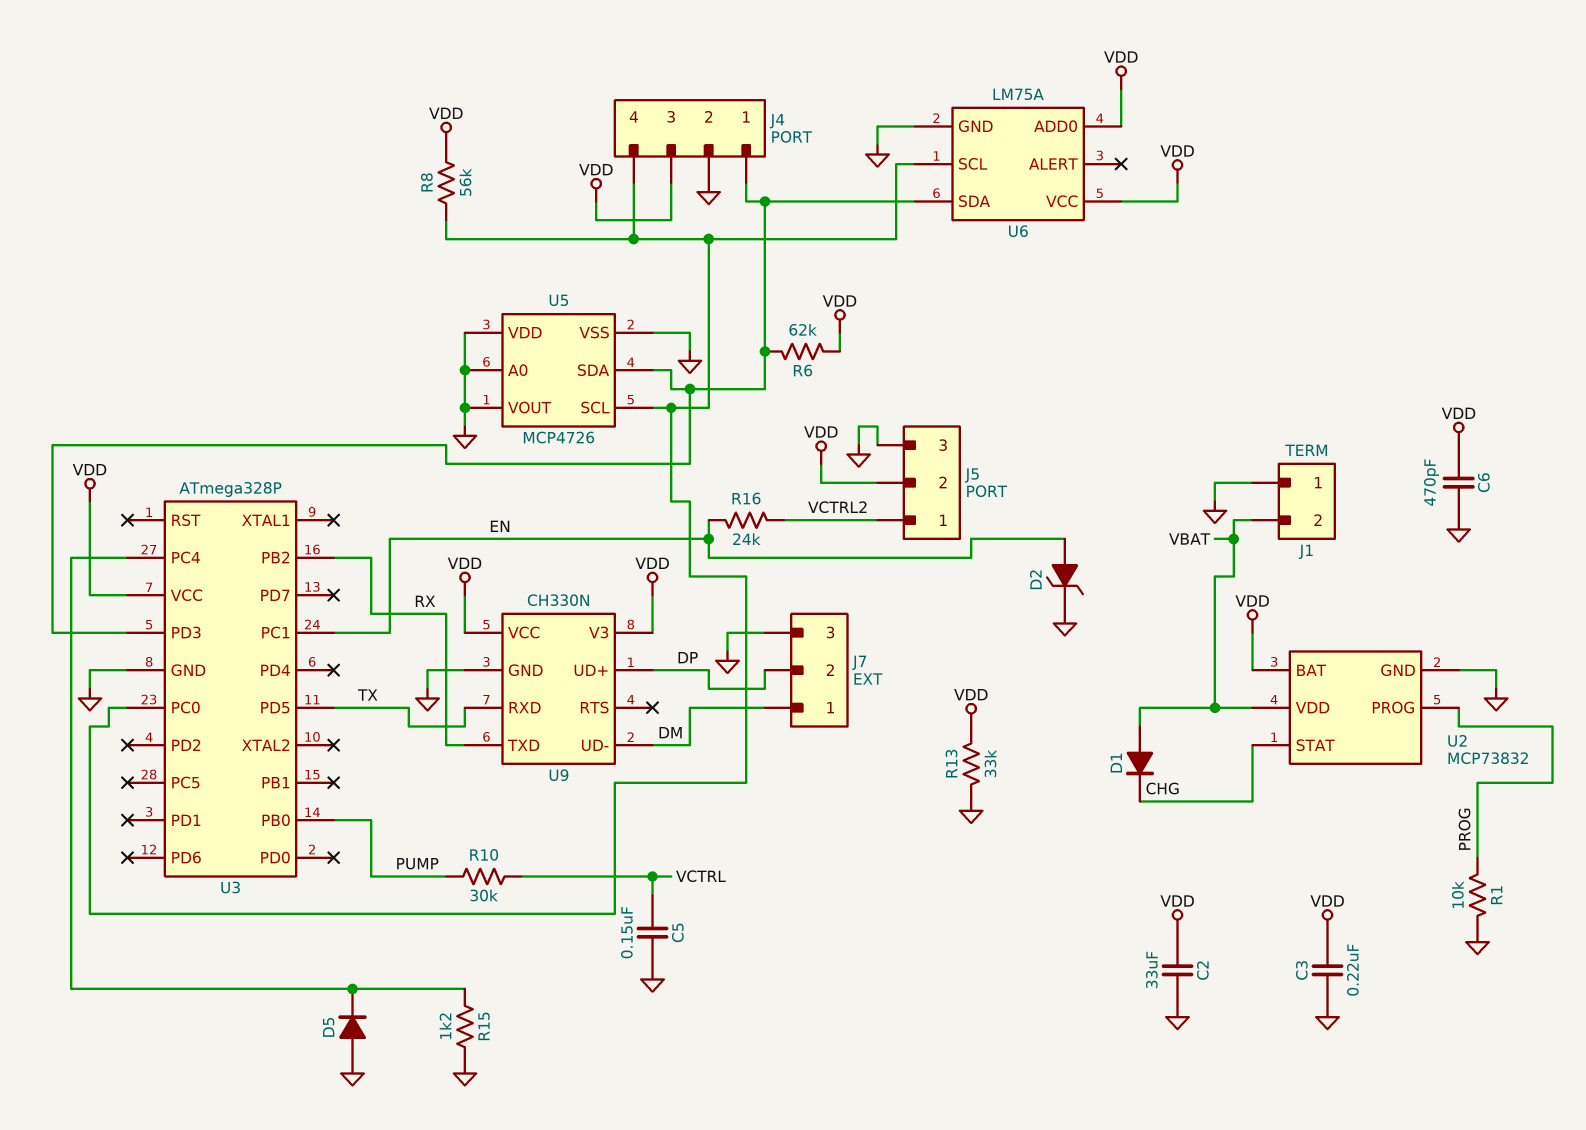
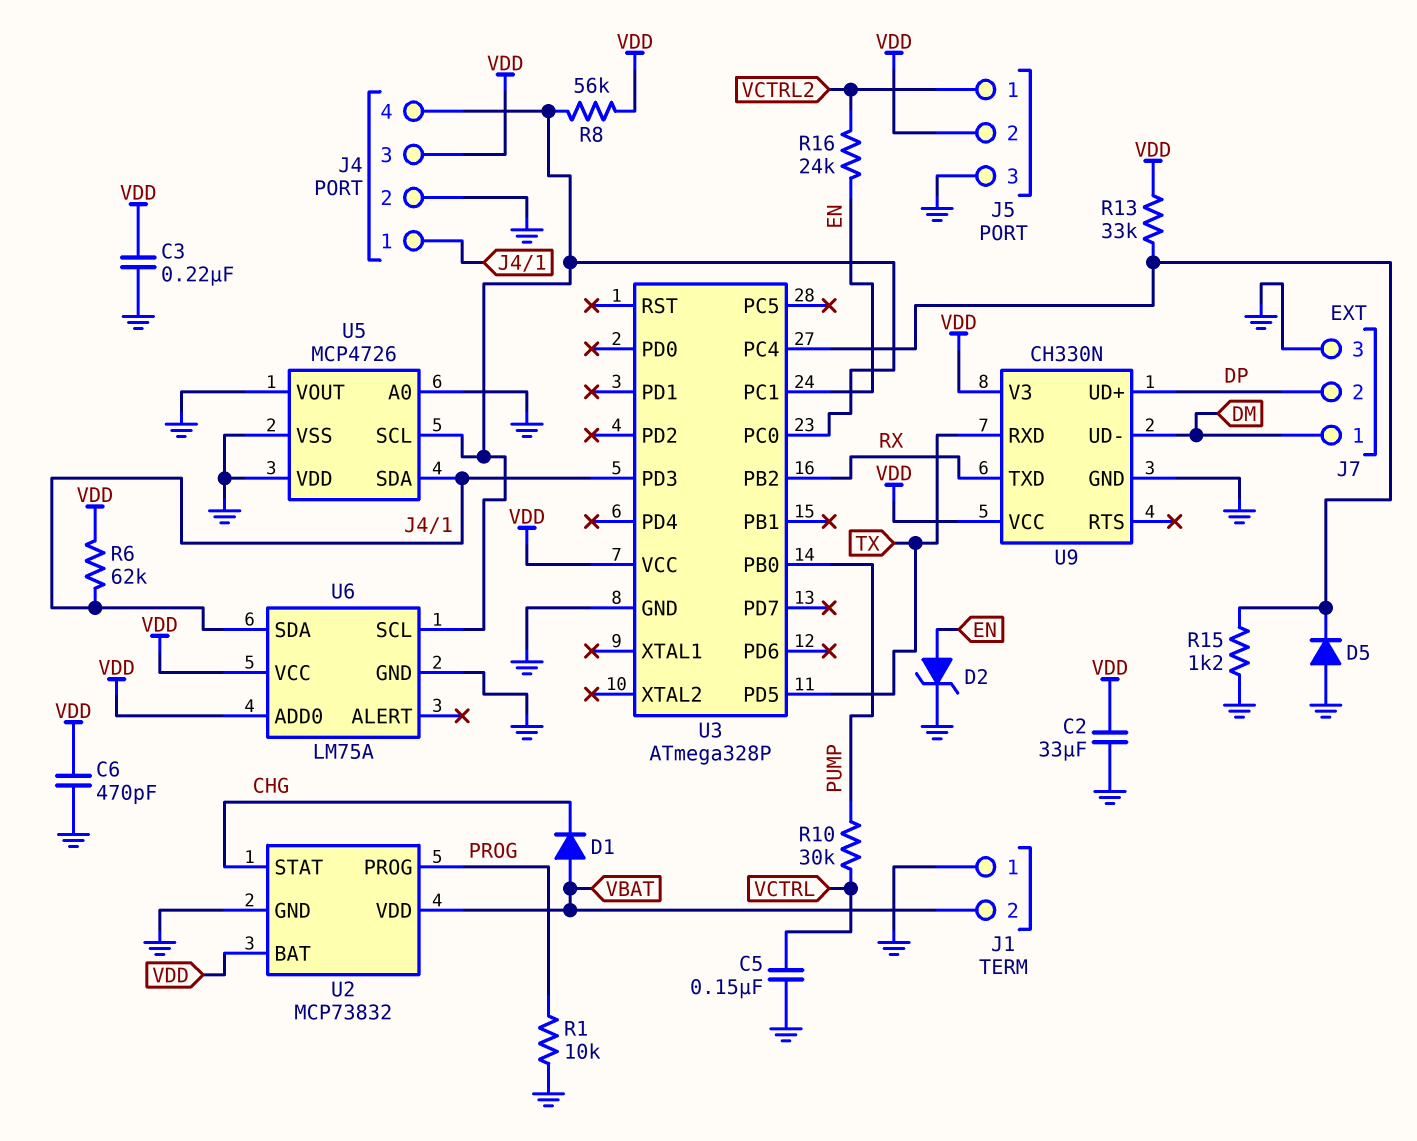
R13: 33k (GND, VDD) -> 33k (U3/PC4, VDD)

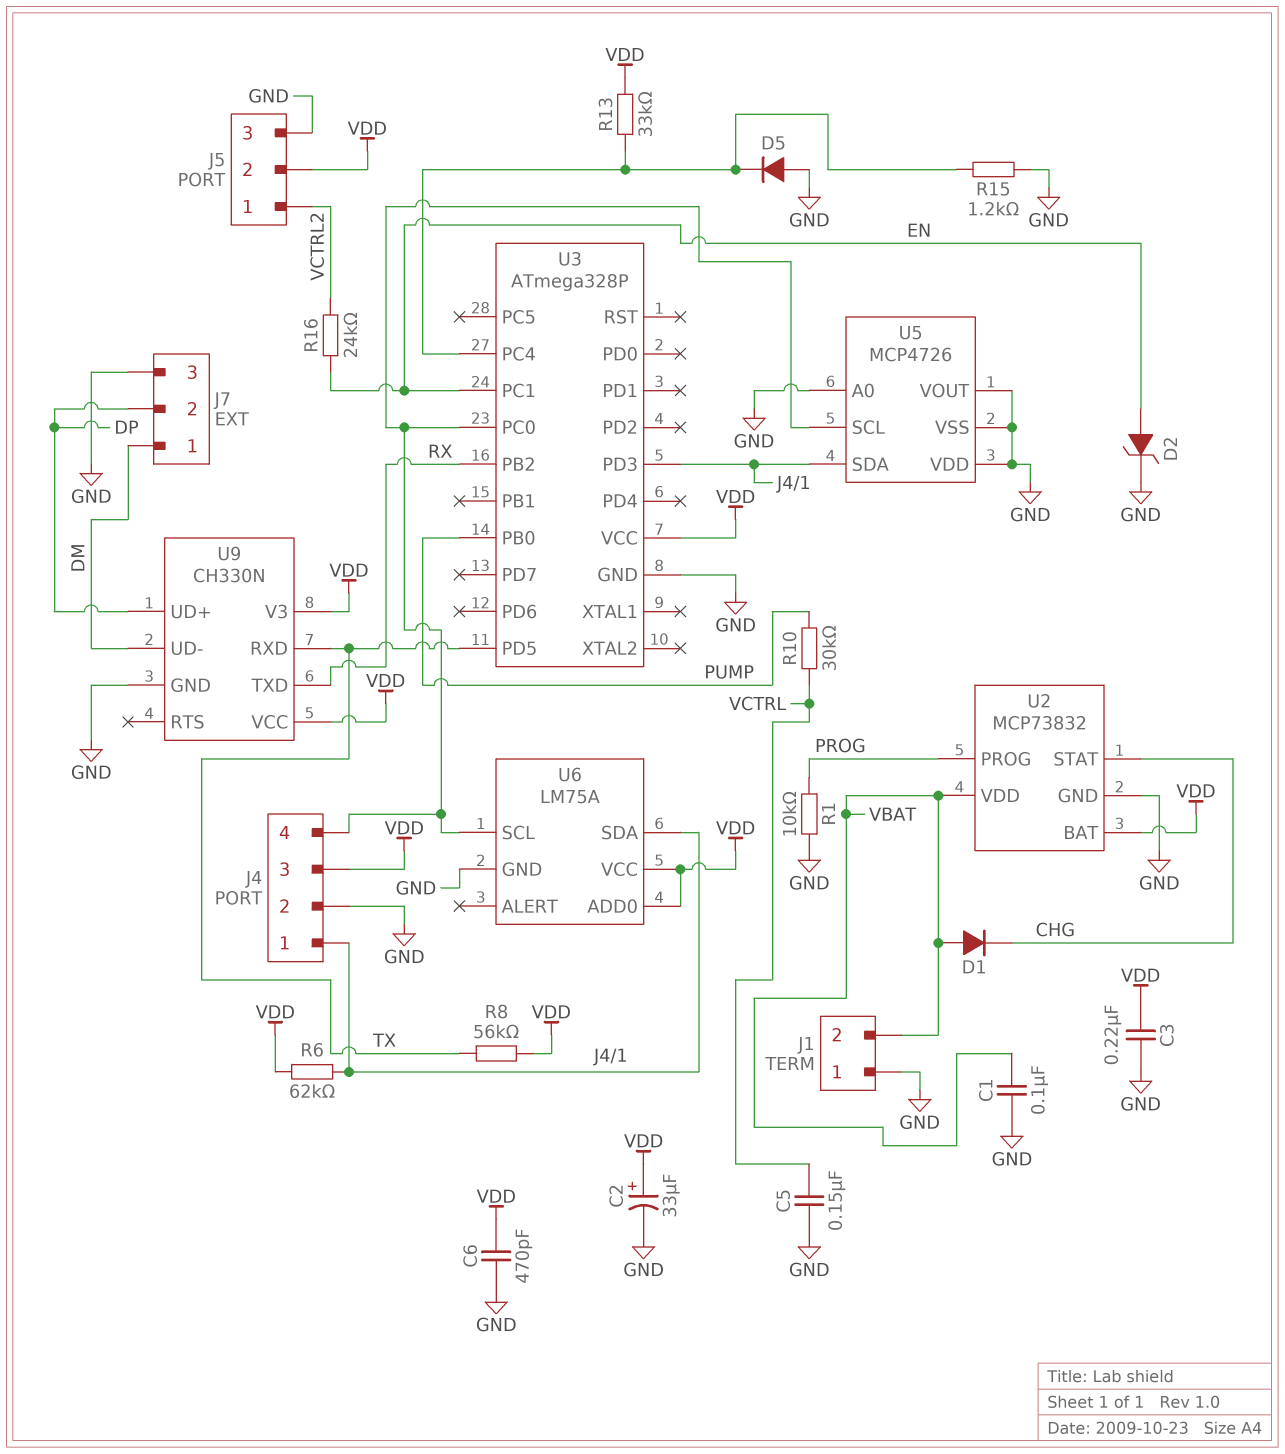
C1: none -> 100nF (GND, VBAT)
C2: 33uF (GND, VDD) -> 33uF (plus VDD, minus GND)
R8: 56k (J4/4, VDD) -> 56k (TX, VDD)

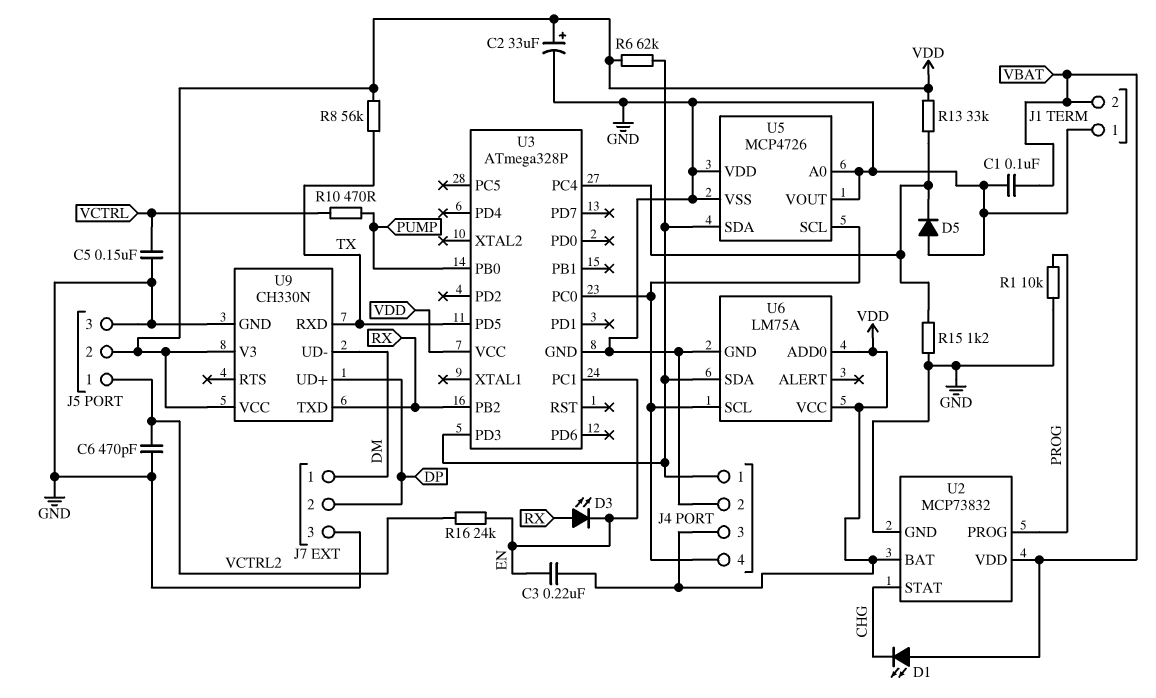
C3: 220nF (GND, VDD) -> 220nF (EN, VDD)
C6: 470pF (GND, VDD) -> 470pF (GND, VCTRL2)
D1: diode (A VBAT, K CHG) -> LED (A VBAT, K CHG)
D2: zener (A EN, K GND) -> none
D3: none -> LED (A RX, K EN)
R10: 30k (PUMP, VCTRL) -> 470 (PUMP, VCTRL)

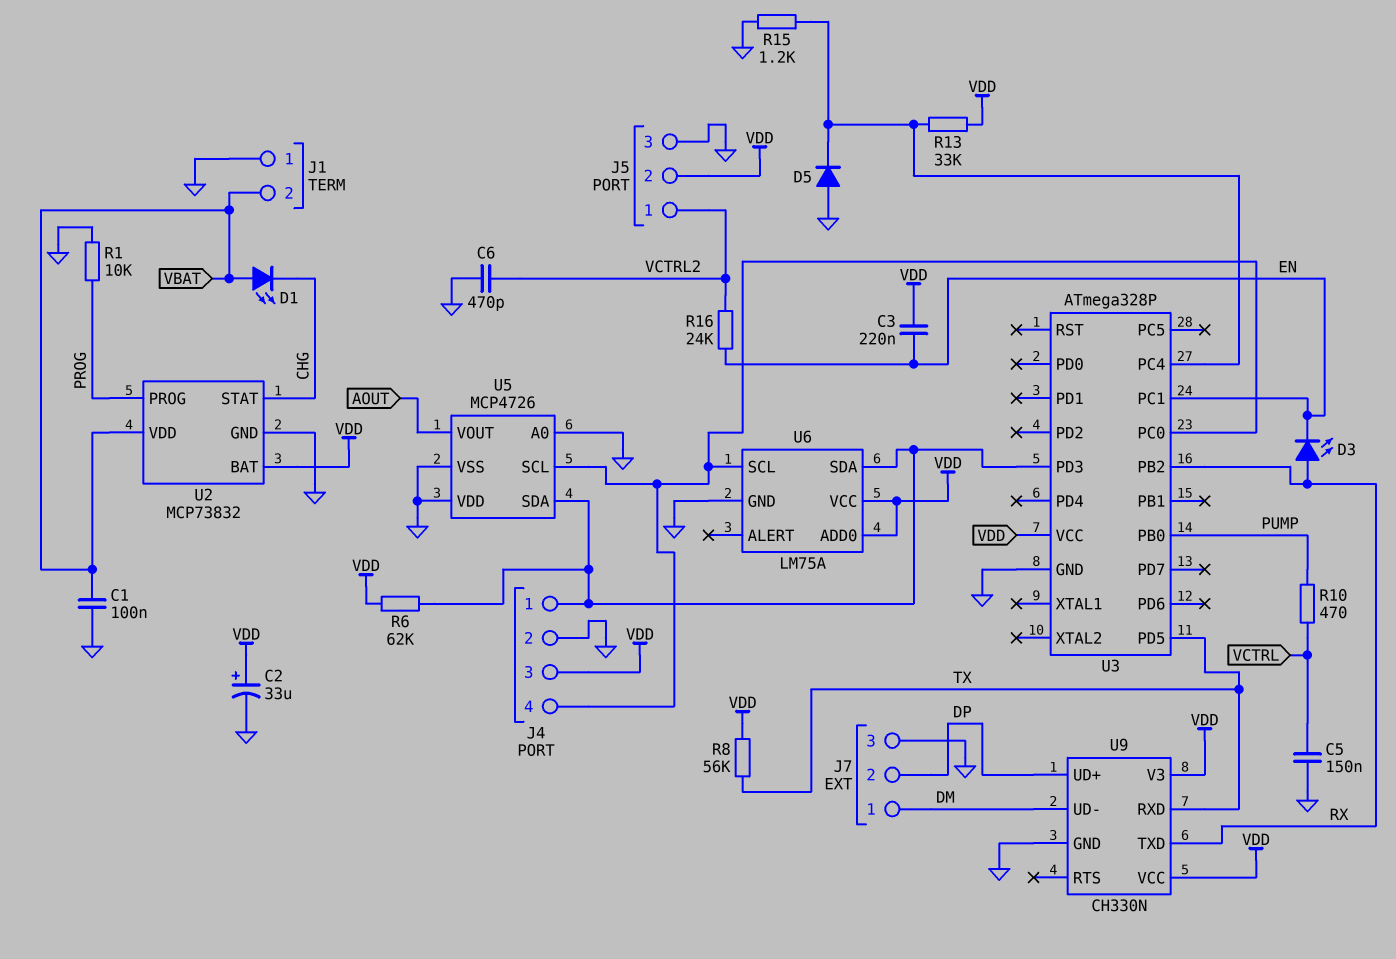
U5 pin VOUT: GND -> AOUT

